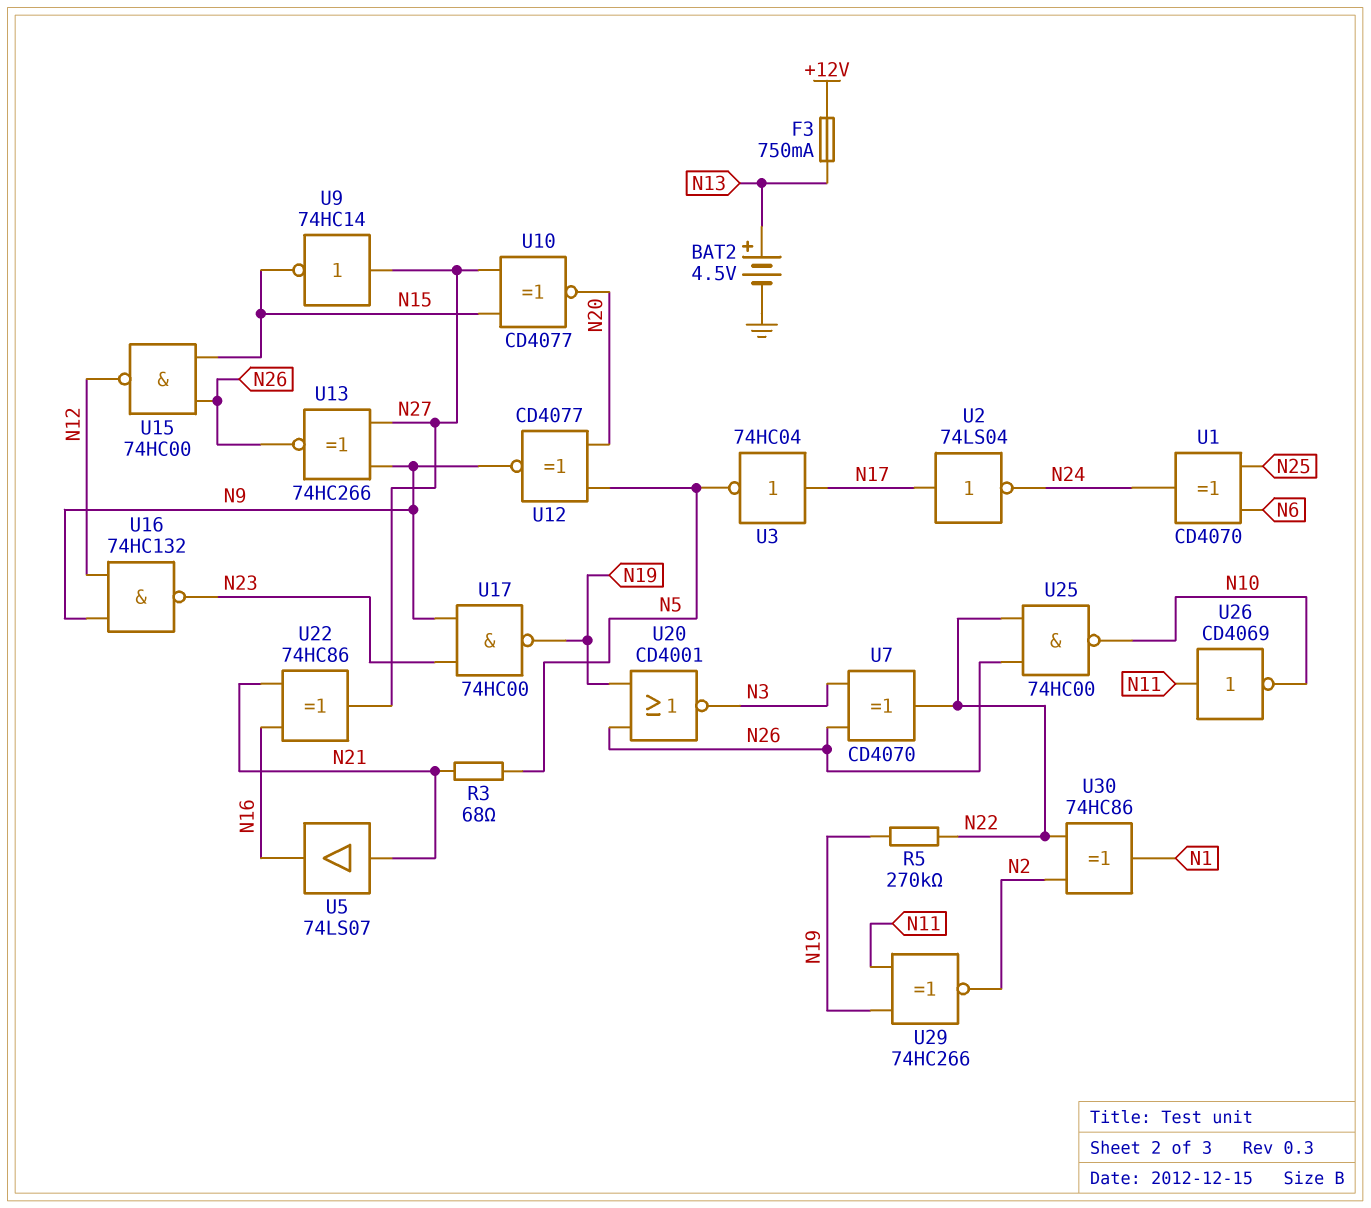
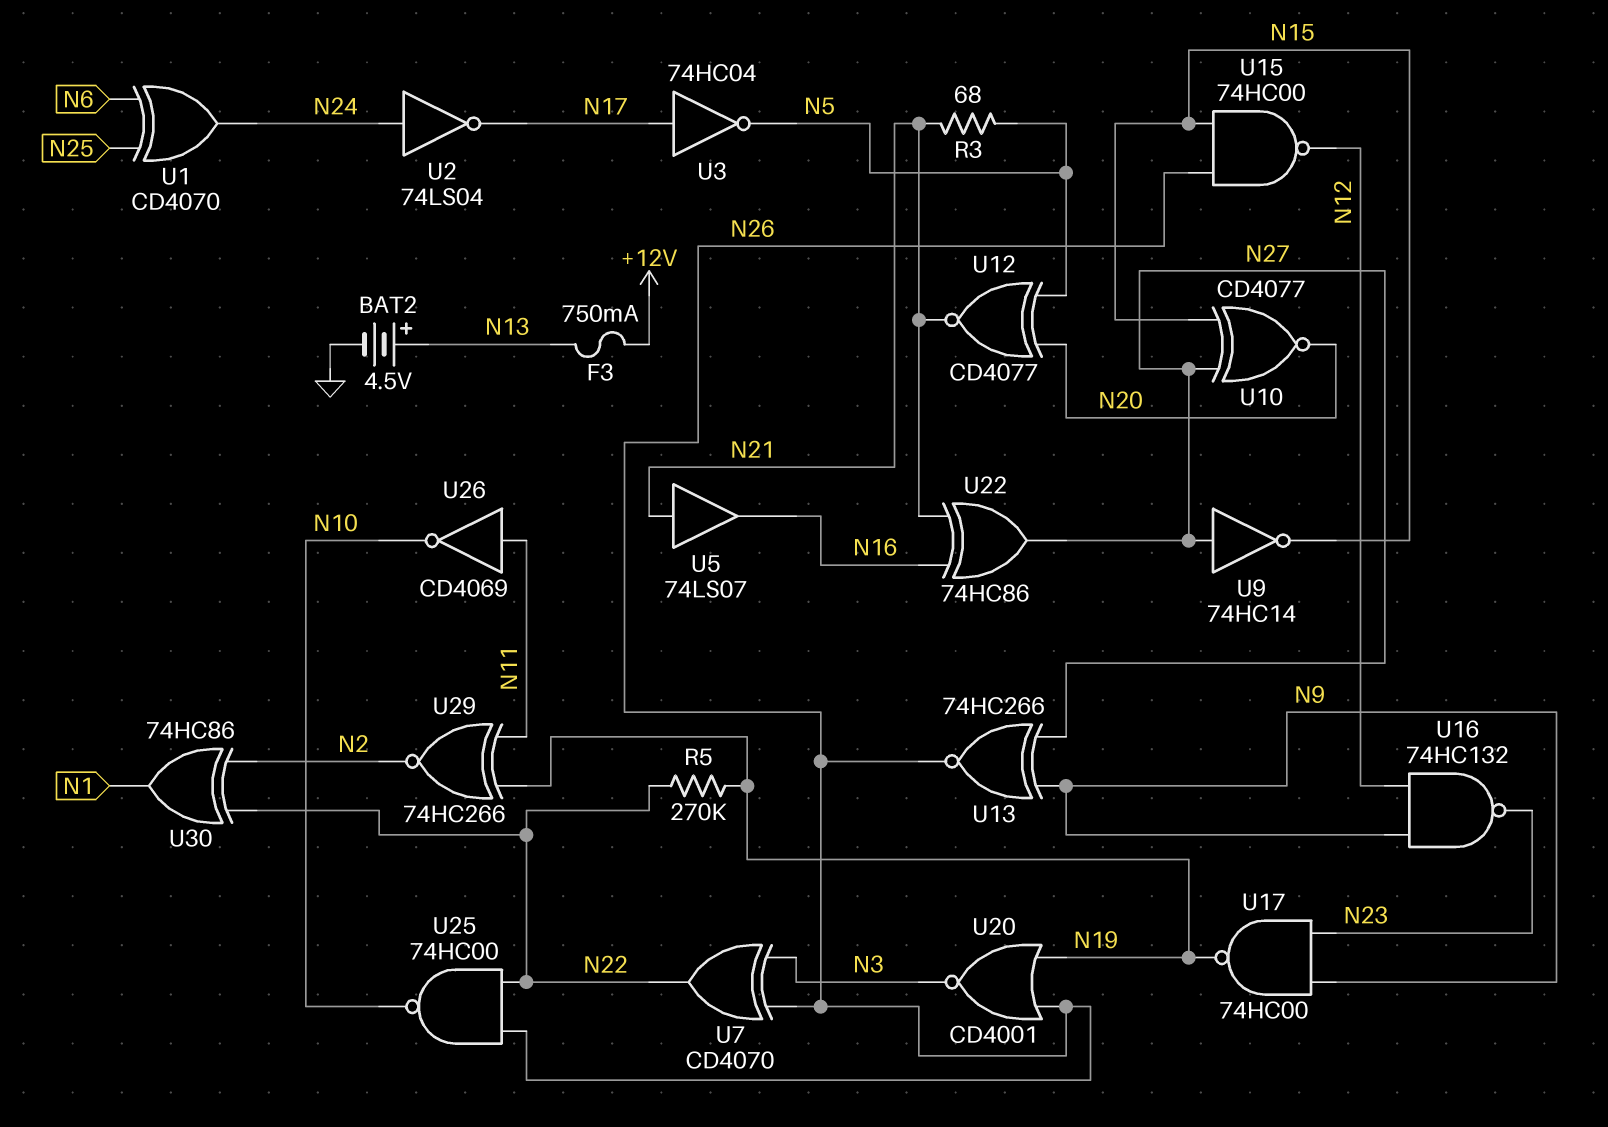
U2: NOT 74LS04 (in N17, out N24) -> NOT 74LS04 (in N24, out N17)
U12: XNOR CD4077 (in N5, in N20, out N9) -> XNOR CD4077 (in N5, in N20, out N21)

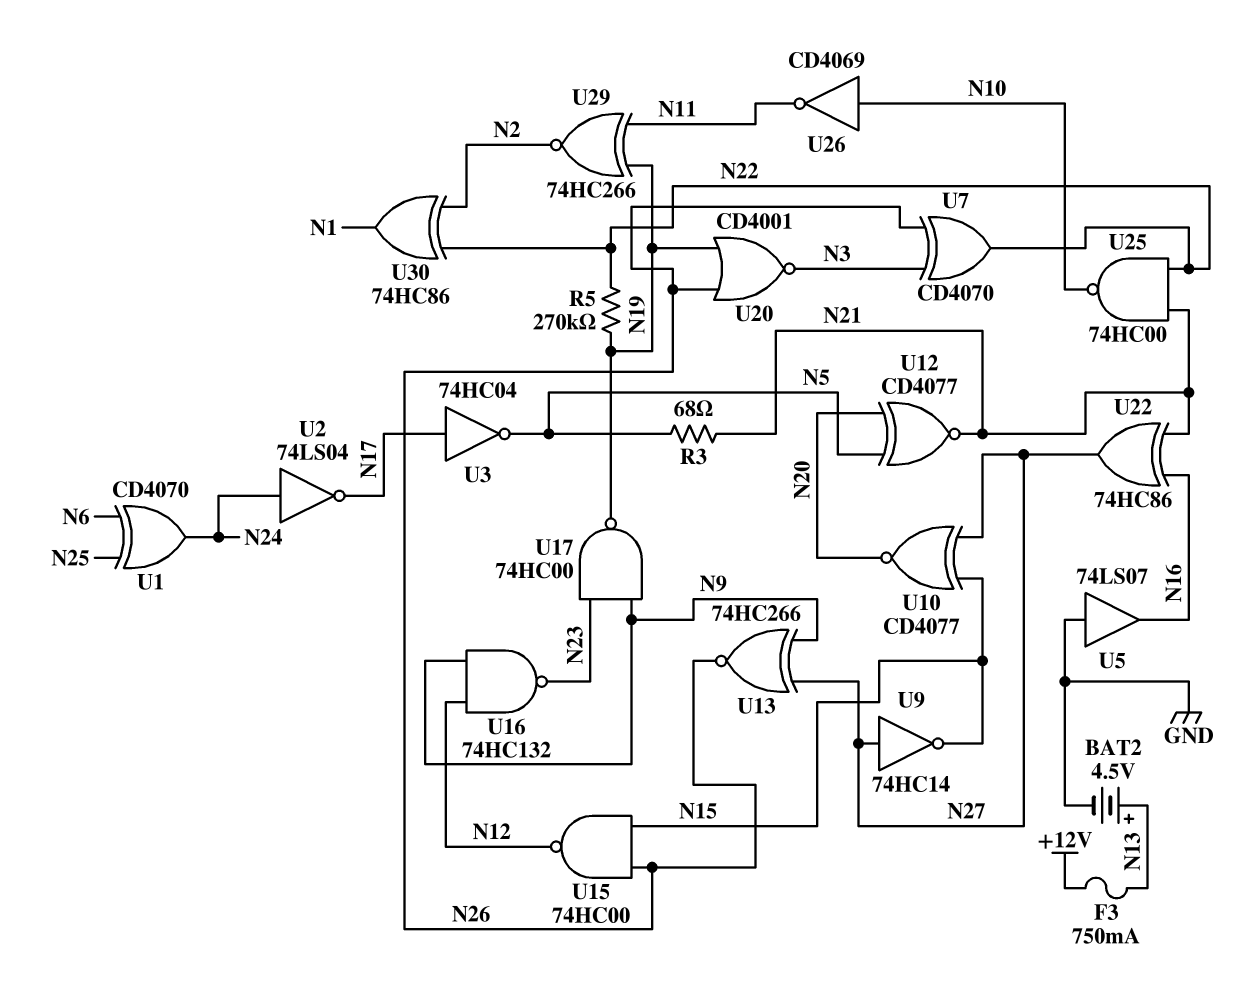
U5: buffer 74LS07 (in N21, out N16) -> buffer 74LS07 (in GND, out N16)
U25: NAND 74HC00 (in N22, in N26, out N10) -> NAND 74HC00 (in N21, in N22, out N10)
U26: NOT CD4069 (in N11, out N10) -> NOT CD4069 (in N10, out N11)

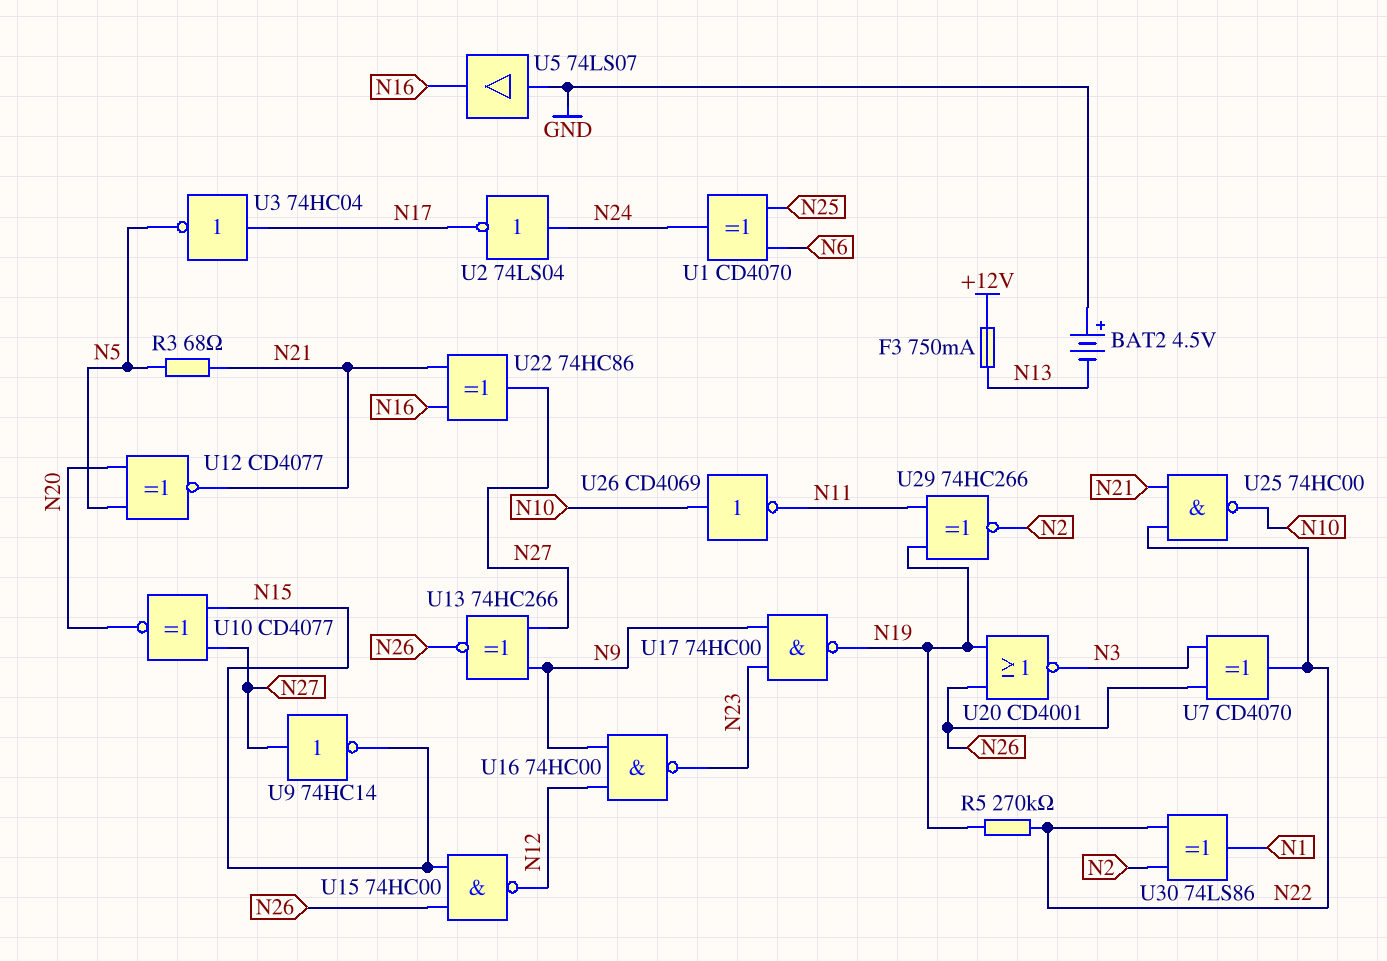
BAT2: 4.5V (plus N13, minus GND) -> 4.5V (plus GND, minus N13)
U16: NAND 74HC132 (in N9, in N12, out N23) -> NAND 74HC00 (in N9, in N12, out N23)
U30: XOR 74HC86 (in N2, in N22, out N1) -> XOR 74LS86 (in N2, in N22, out N1)

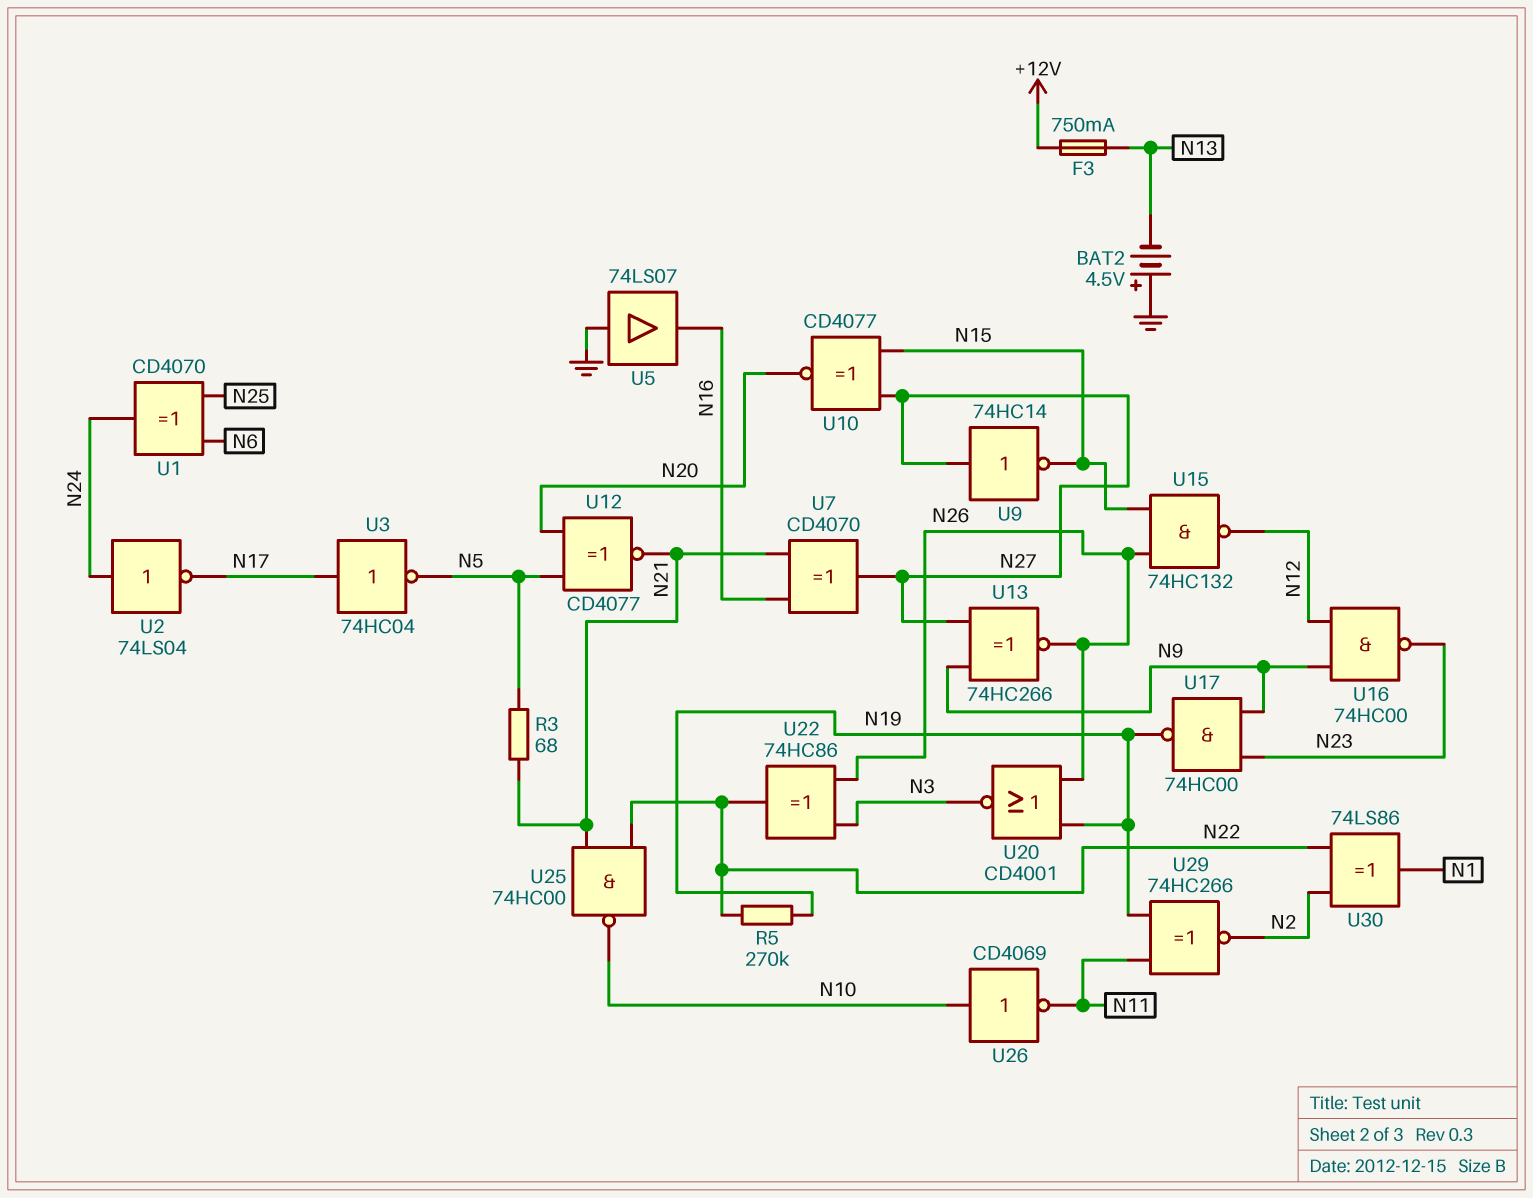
U7: XOR CD4070 (in N3, in N26, out N22) -> XOR CD4070 (in N16, in N21, out N27)
U15: NAND 74HC00 (in N15, in N26, out N12) -> NAND 74HC132 (in N15, in N26, out N12)
U22: XOR 74HC86 (in N16, in N21, out N27) -> XOR 74HC86 (in N3, in N26, out N22)

